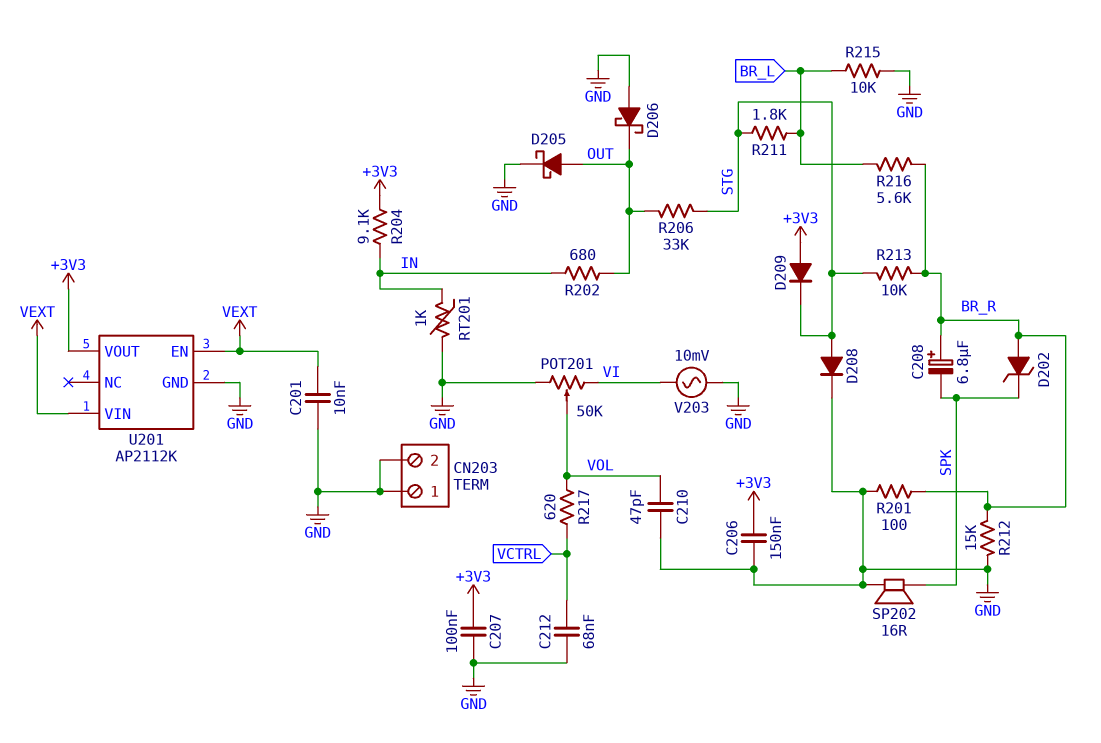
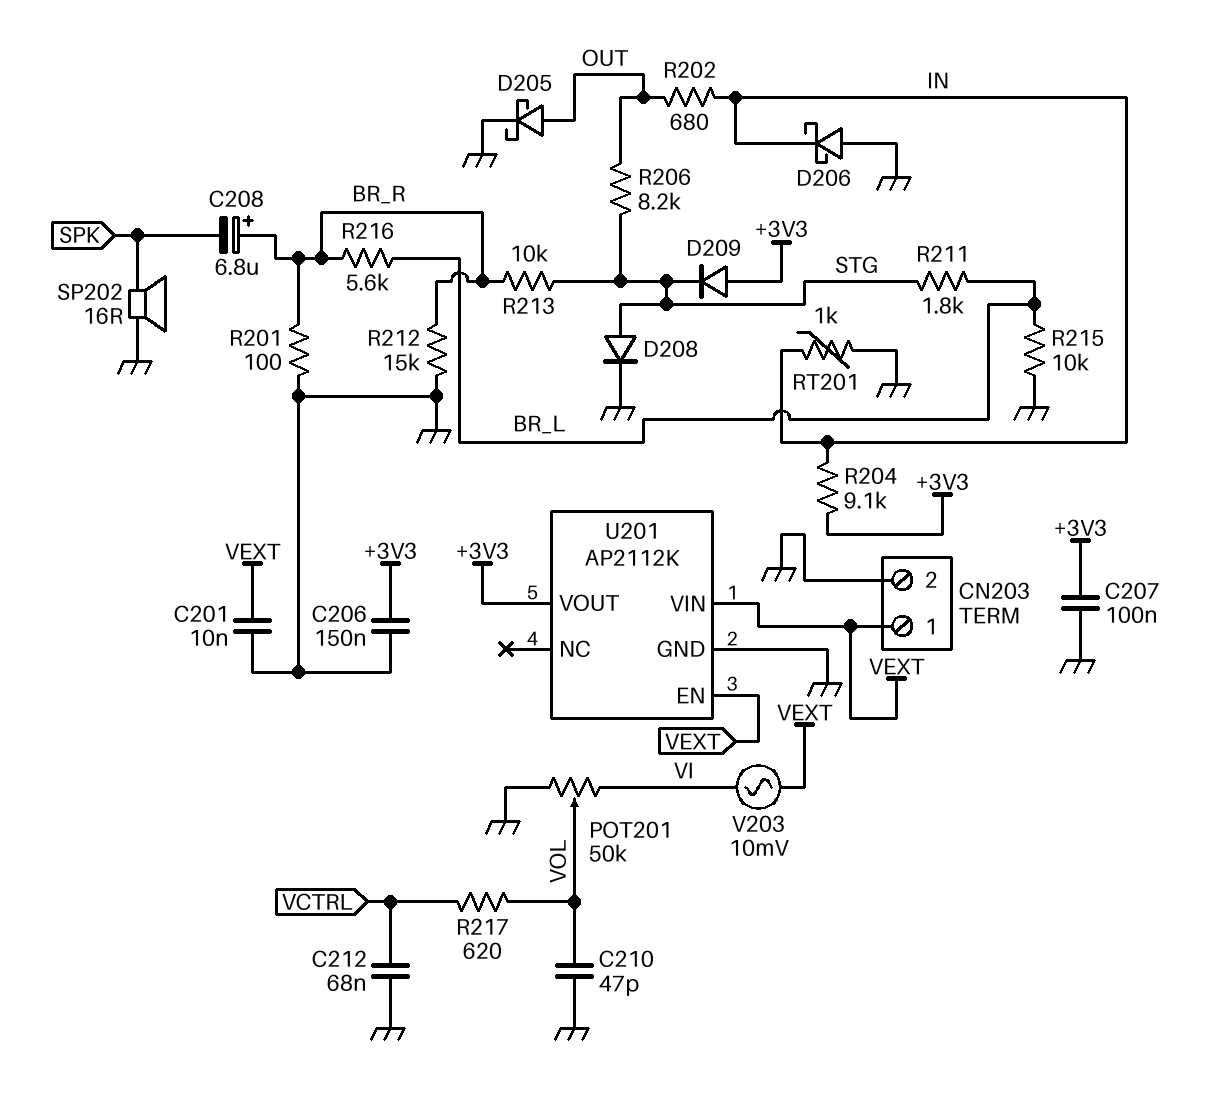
CN203 pin 1: GND -> VEXT
D202: zener (A BR_R, K SPK) -> none
D206: schottky (A GND, K OUT) -> schottky (A GND, K IN)
R206: 33k (OUT, STG) -> 8.2k (OUT, STG)
V203: AC 10mV (GND, VI) -> AC 10mV (VEXT, VI)

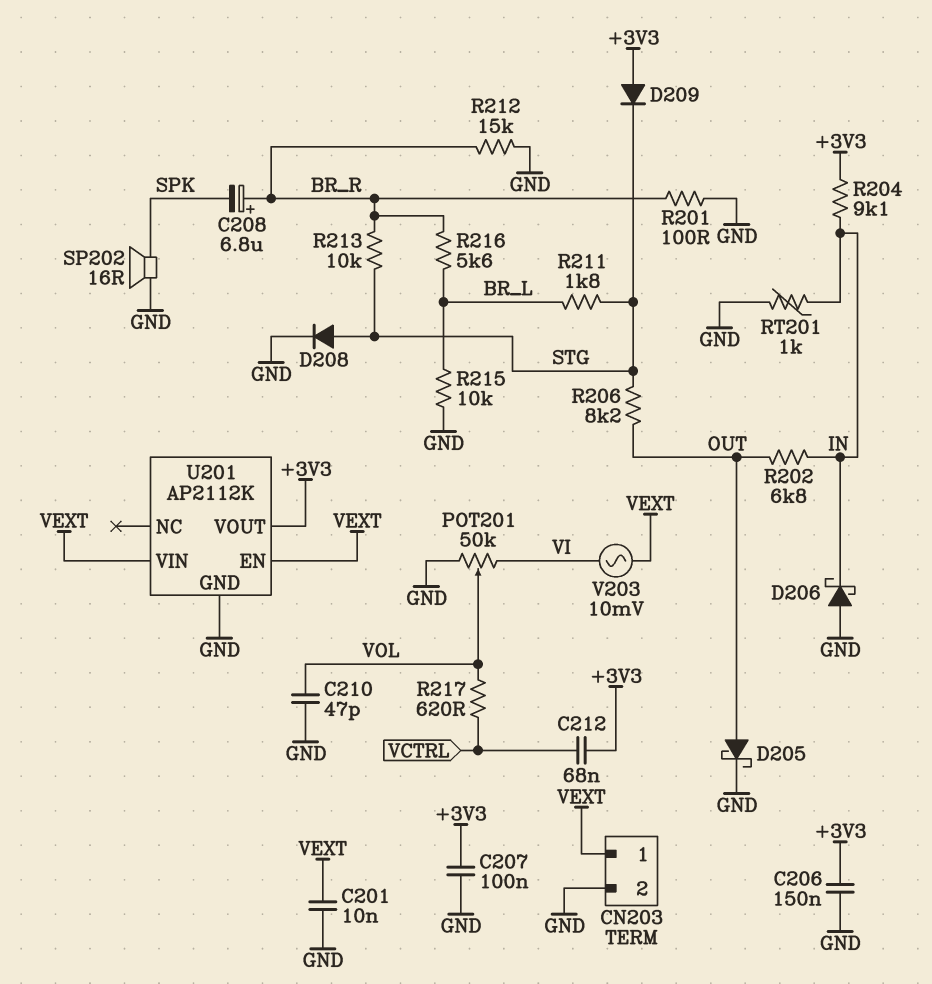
C212: 68nF (GND, VCTRL) -> 68nF (+3V3, VCTRL)
R202: 680 (IN, OUT) -> 6.8k (IN, OUT)

